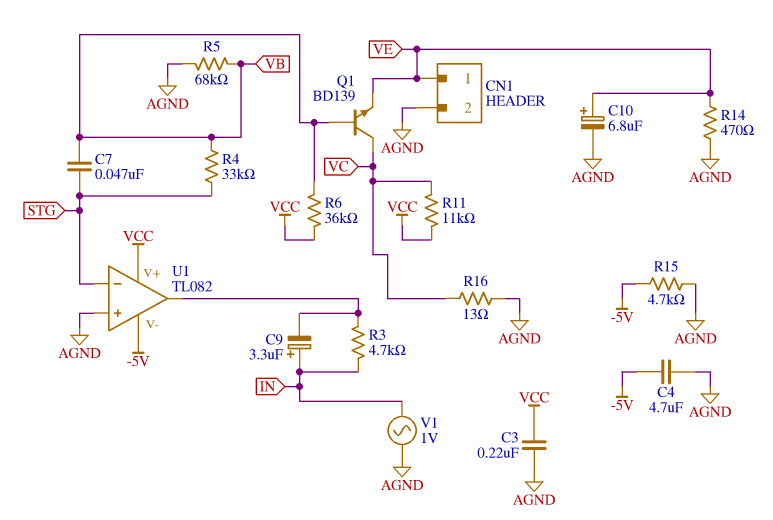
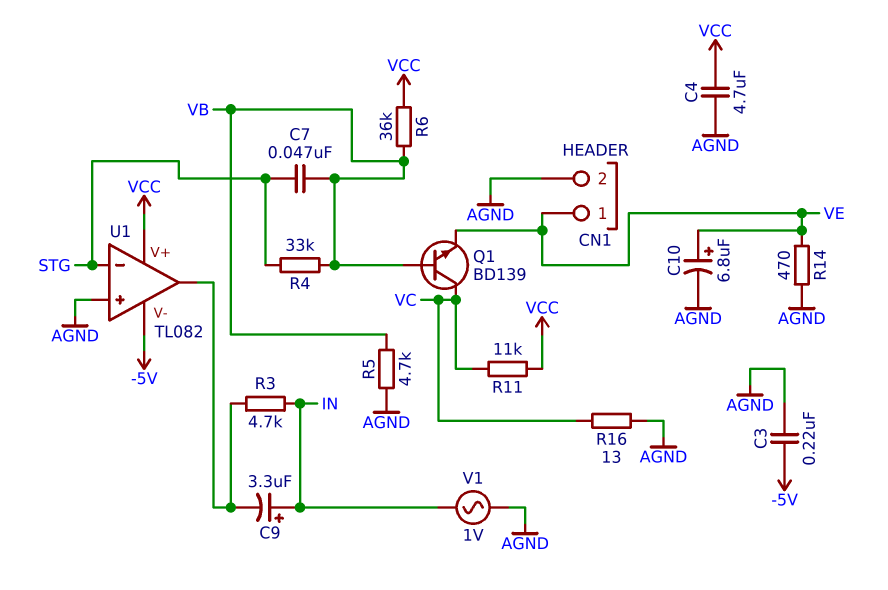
C3: 220nF (AGND, VCC) -> 220nF (-5V, AGND)
C4: 4.7uF (-5V, AGND) -> 4.7uF (AGND, VCC)
R5: 68k (AGND, VB) -> 4.7k (AGND, VB)
R15: 4.7k (-5V, AGND) -> none

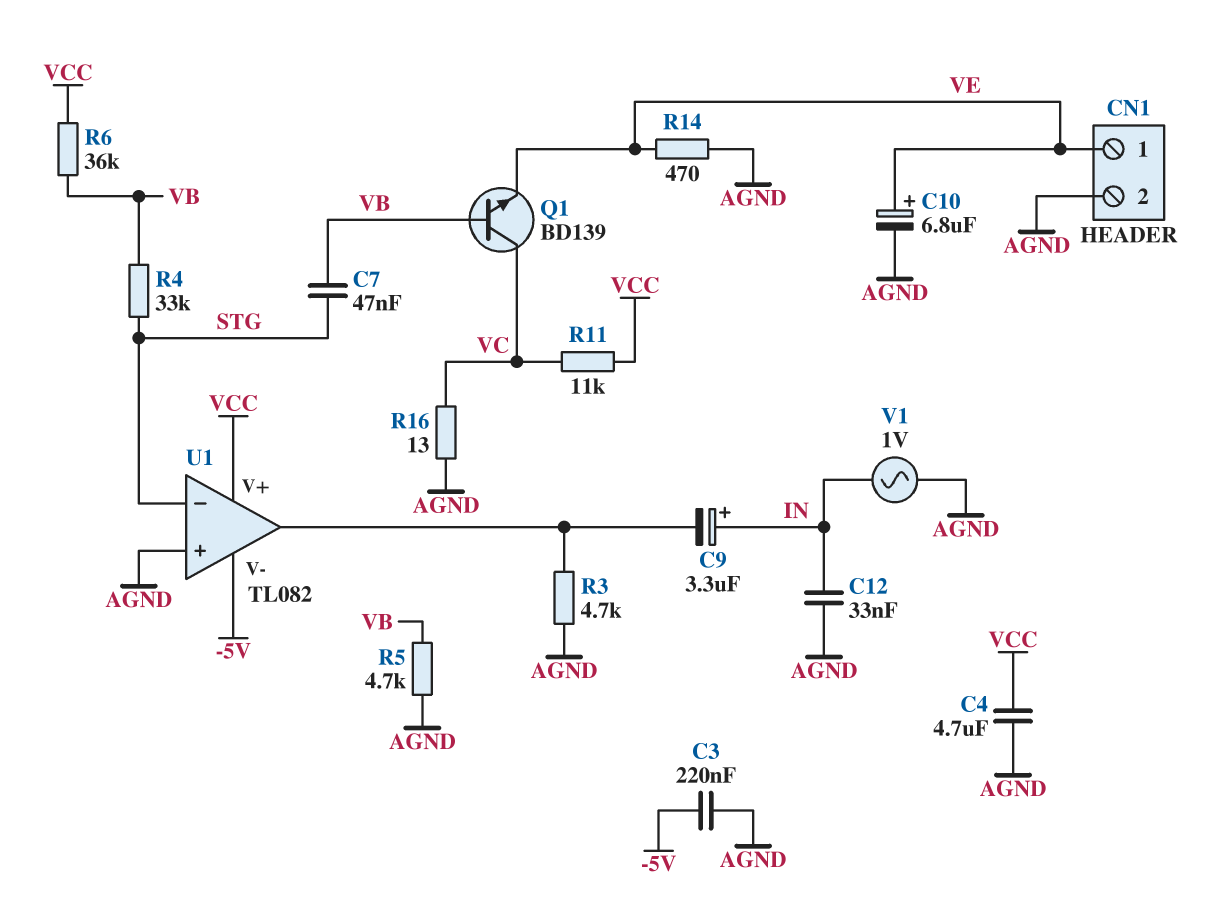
C12: none -> 33nF (AGND, IN)
R3: 4.7k (IN, U1/out) -> 4.7k (AGND, U1/out)

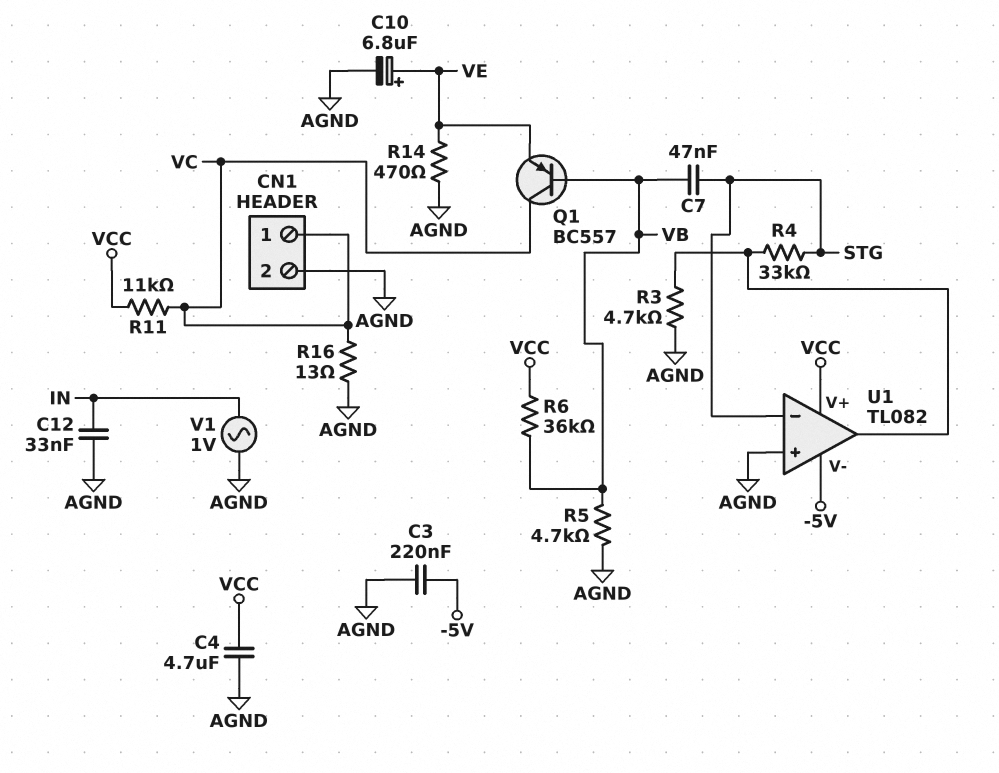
C9: 3.3uF (plus IN, minus U1/out) -> none
CN1 pin 1: VE -> VC
Q1: NPN BD139 (B VB, C VC, E VE) -> PNP BC557 (B VB, C VC, E VE)
R4: 33k (STG, VB) -> 33k (STG, U1/out)

